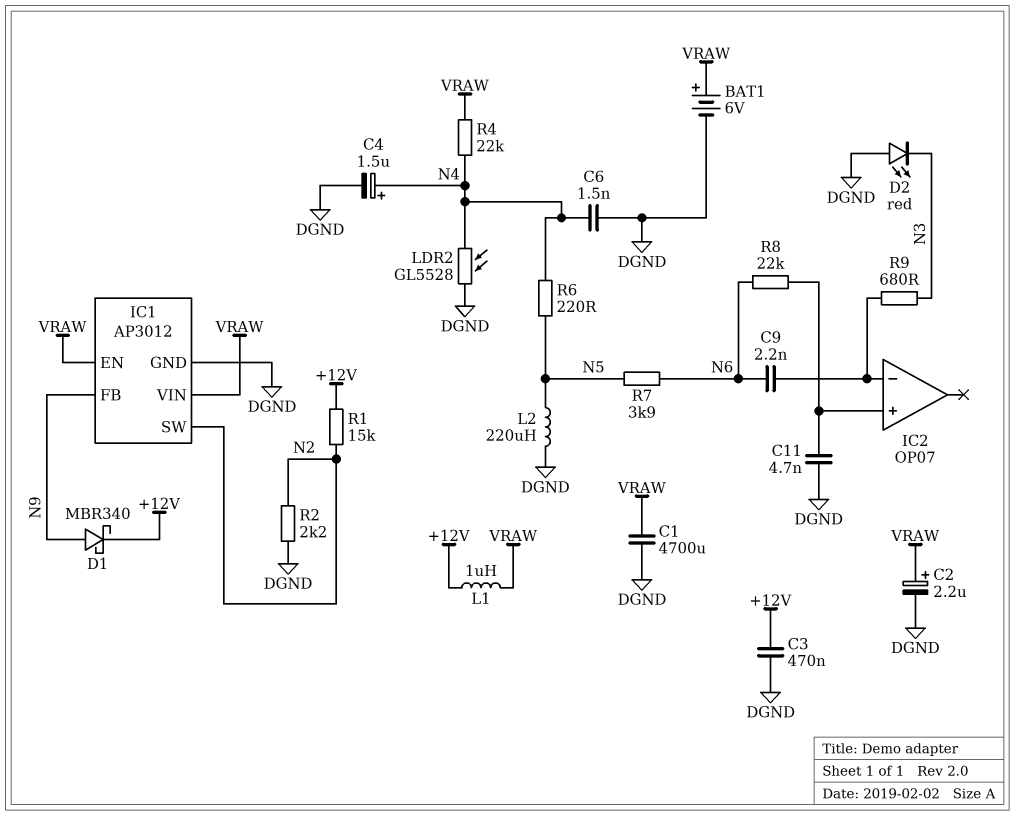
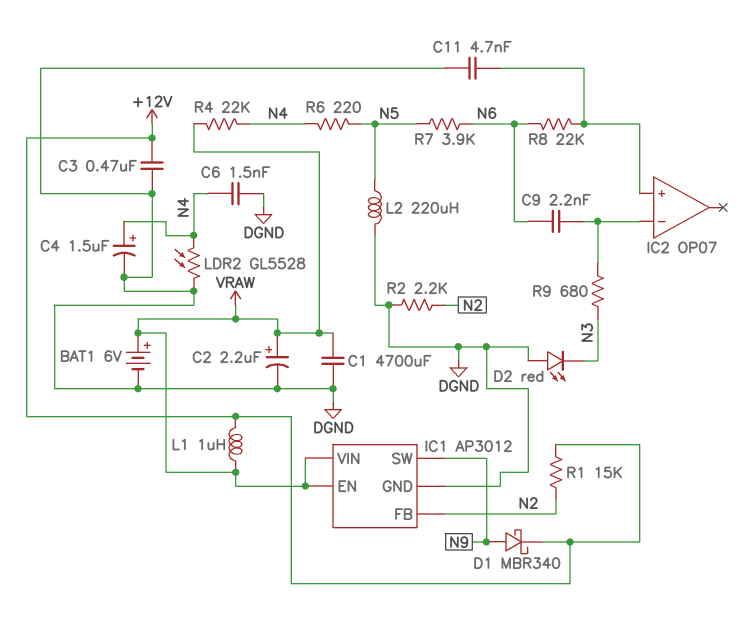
IC1 pin FB: N9 -> N2
IC1 pin SW: N2 -> N9

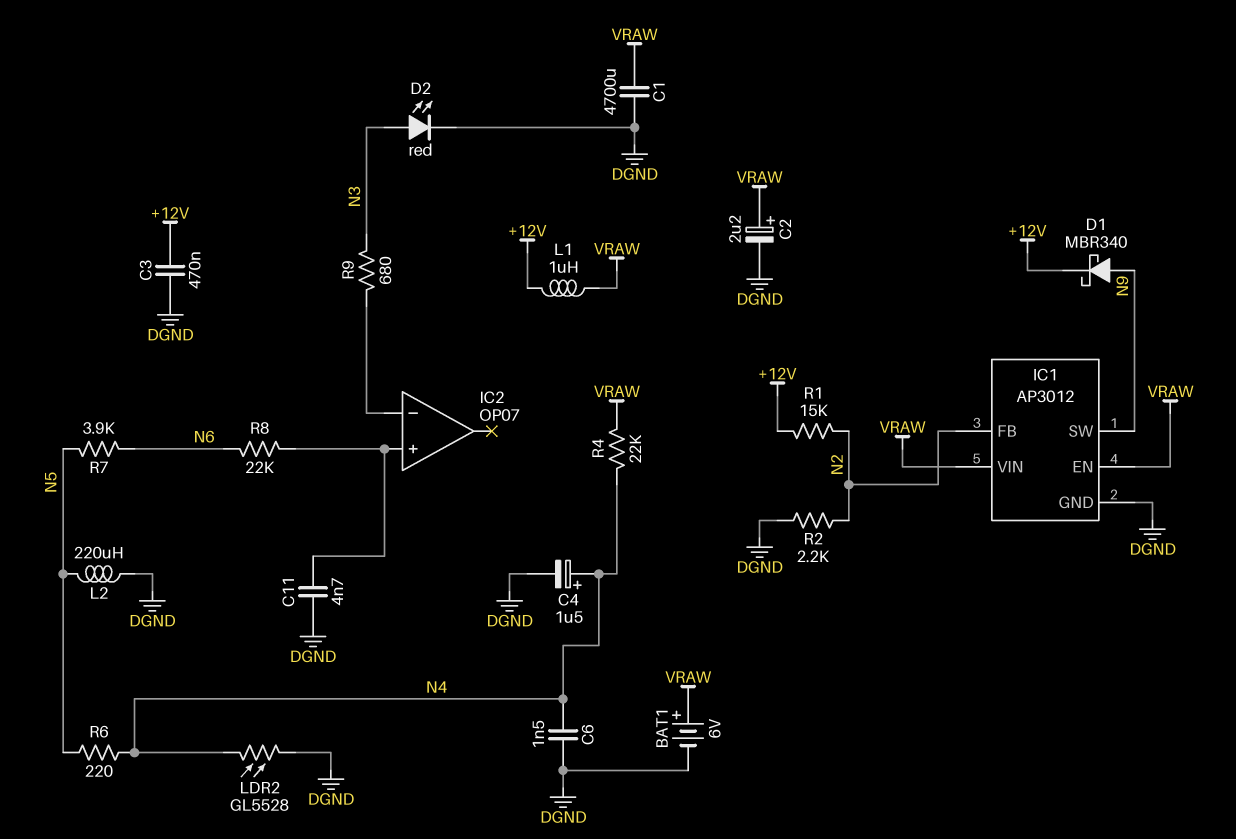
C9: 2.2nF (IC2/in-, N6) -> none
D2: LED red (A DGND, K N3) -> LED red (A N3, K DGND)

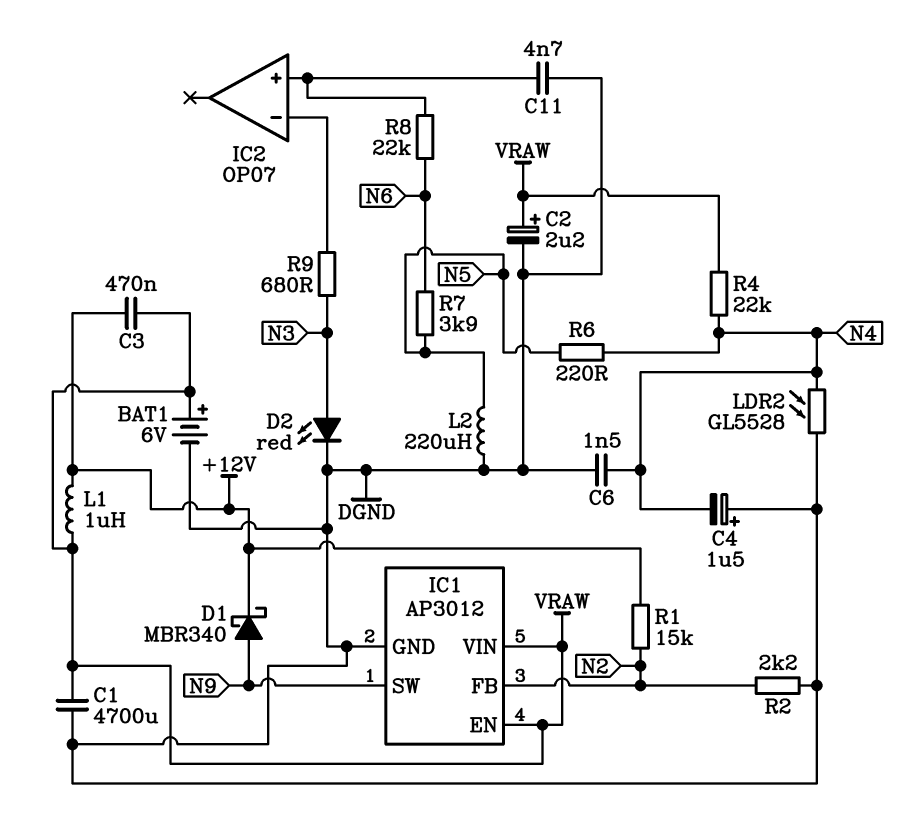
C3: 470nF (+12V, DGND) -> 470nF (+12V, VRAW)
C4: 1.5uF (plus N4, minus DGND) -> 1.5uF (plus DGND, minus N4)

